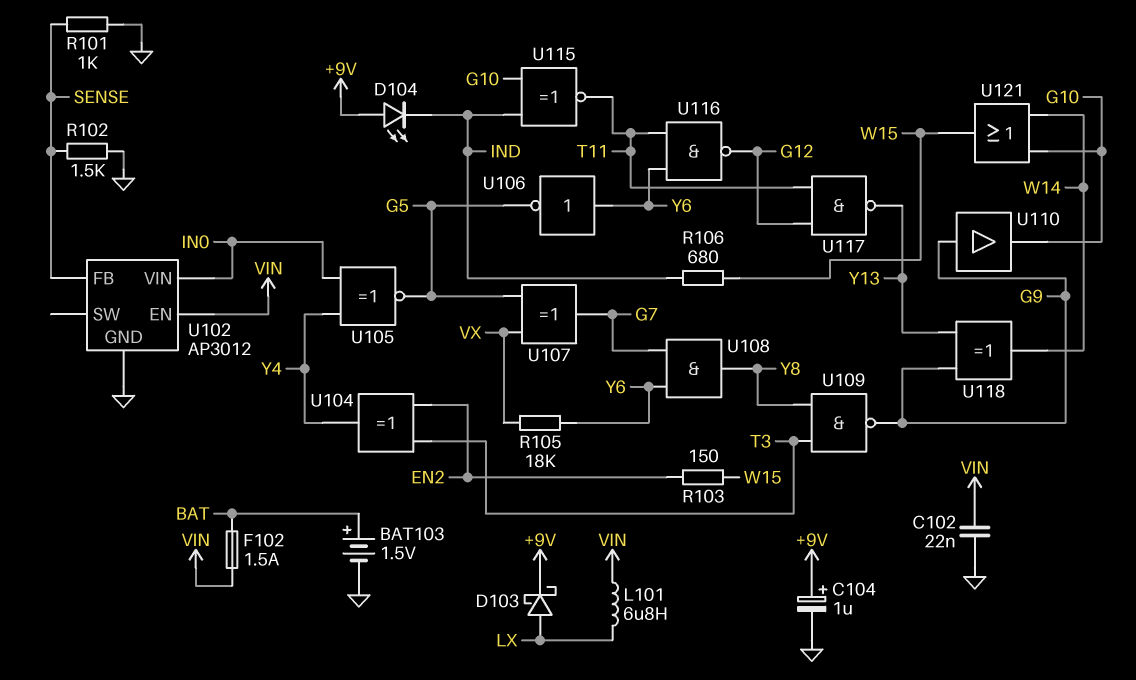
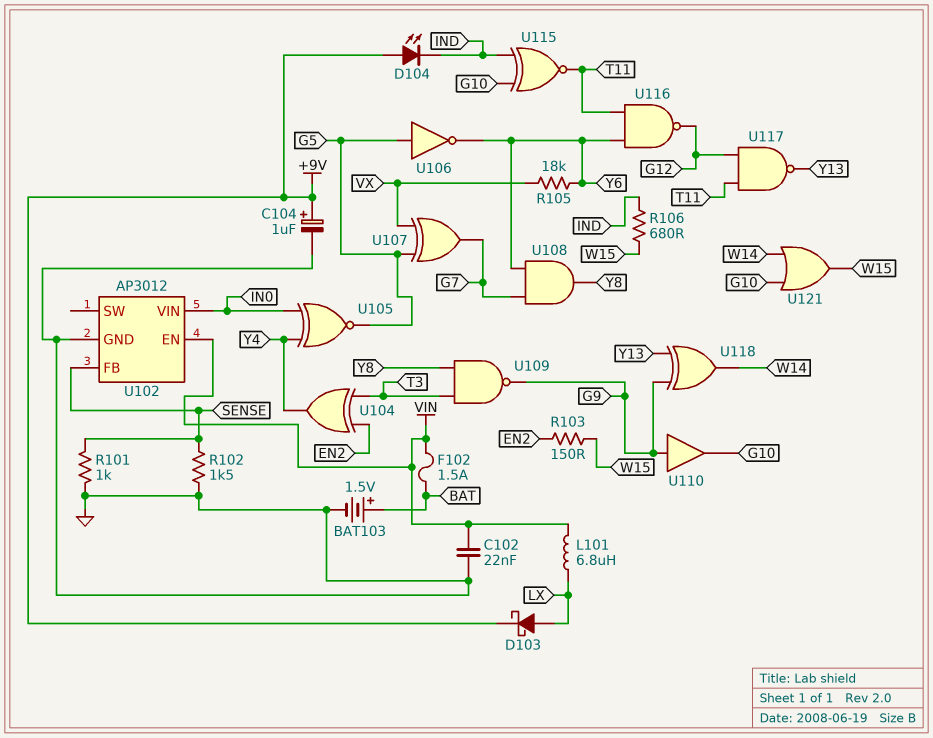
U106: NOT (in Y6, out G5) -> NOT (in G5, out Y6)

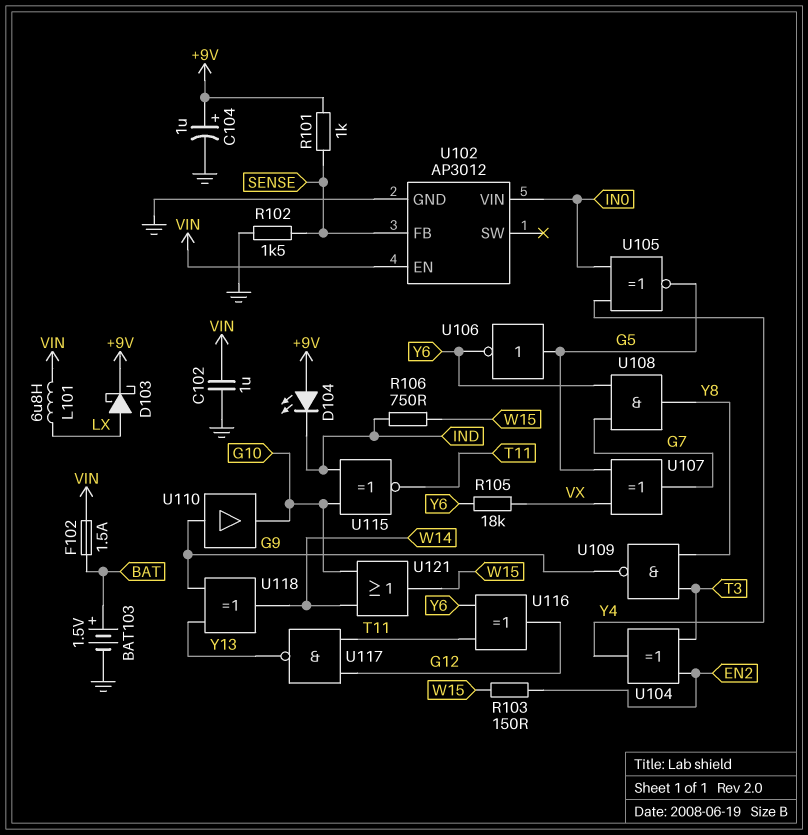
C102: 22nF (GND, VIN) -> 1uF (GND, VIN)
R101: 1k (GND, SENSE) -> 1k (+9V, SENSE)
R106: 680 (IND, W15) -> 750 (IND, W15)
U116: NAND (in T11, in Y6, out G12) -> XOR (in T11, in Y6, out G12)

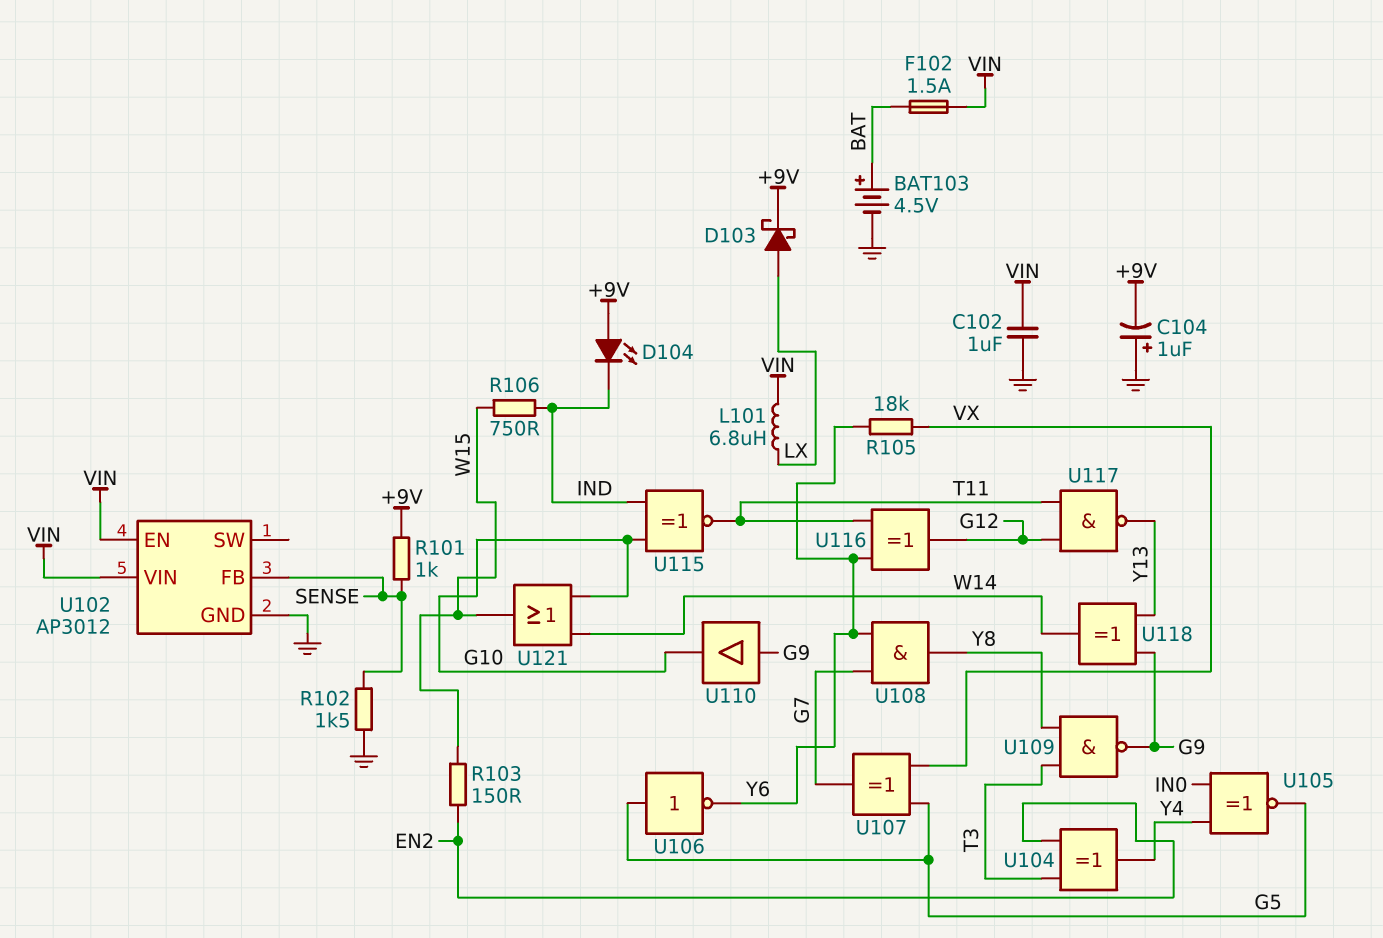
BAT103: 1.5V (plus BAT, minus GND) -> 4.5V (plus BAT, minus GND)
C104: 1uF (plus +9V, minus GND) -> 1uF (plus GND, minus +9V)
U102 pin VIN: IN0 -> VIN

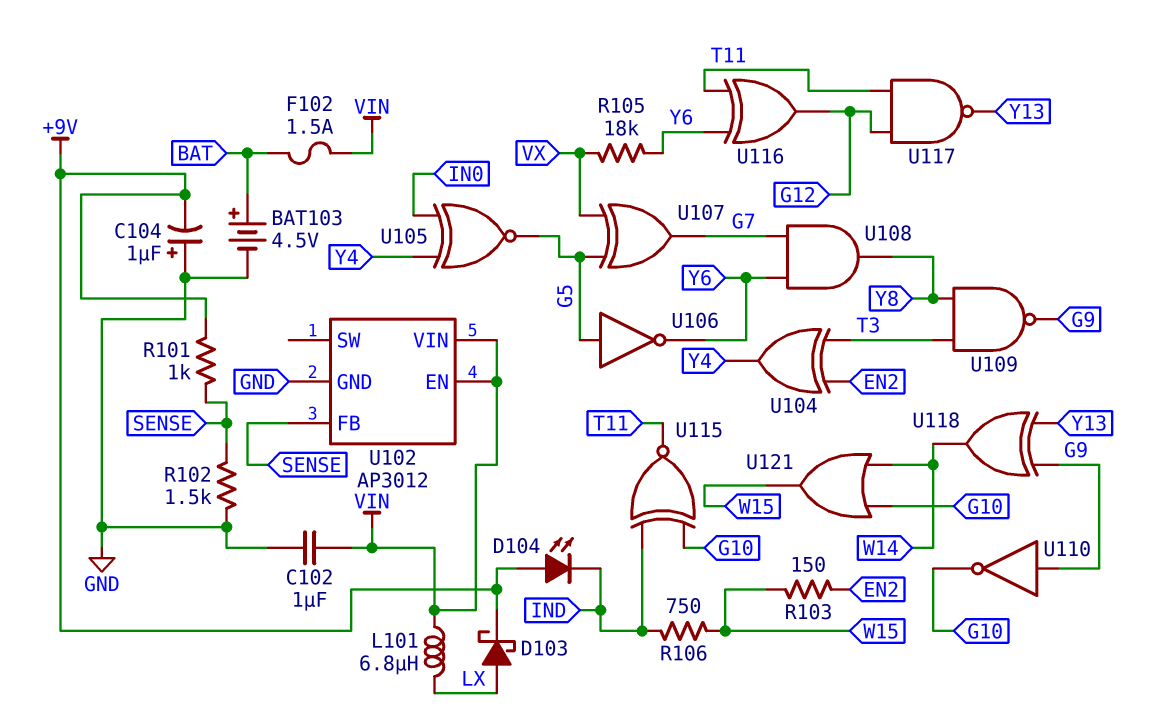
U110: buffer (in G9, out G10) -> NOT (in G9, out G10)

